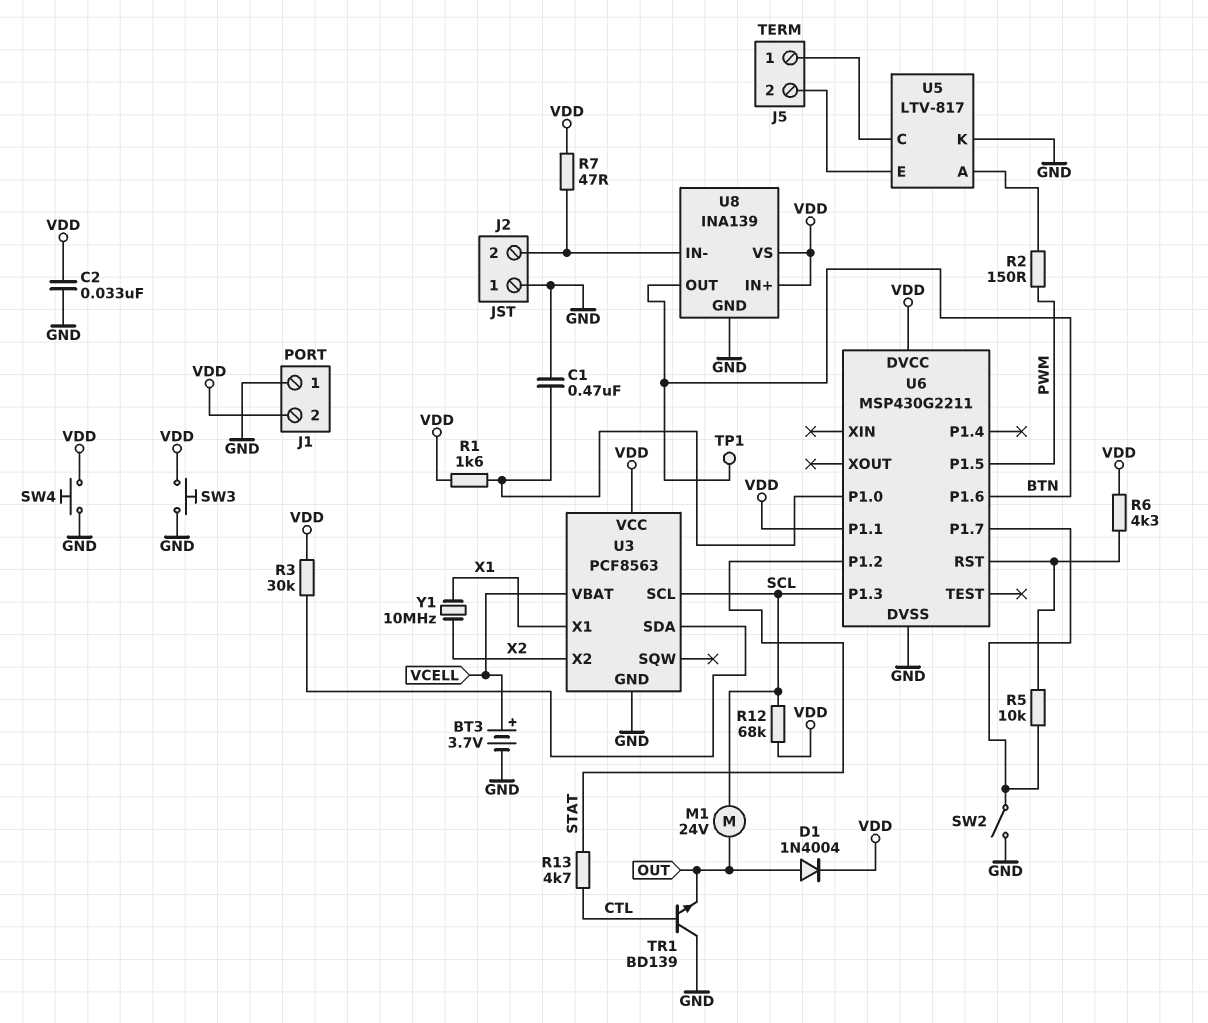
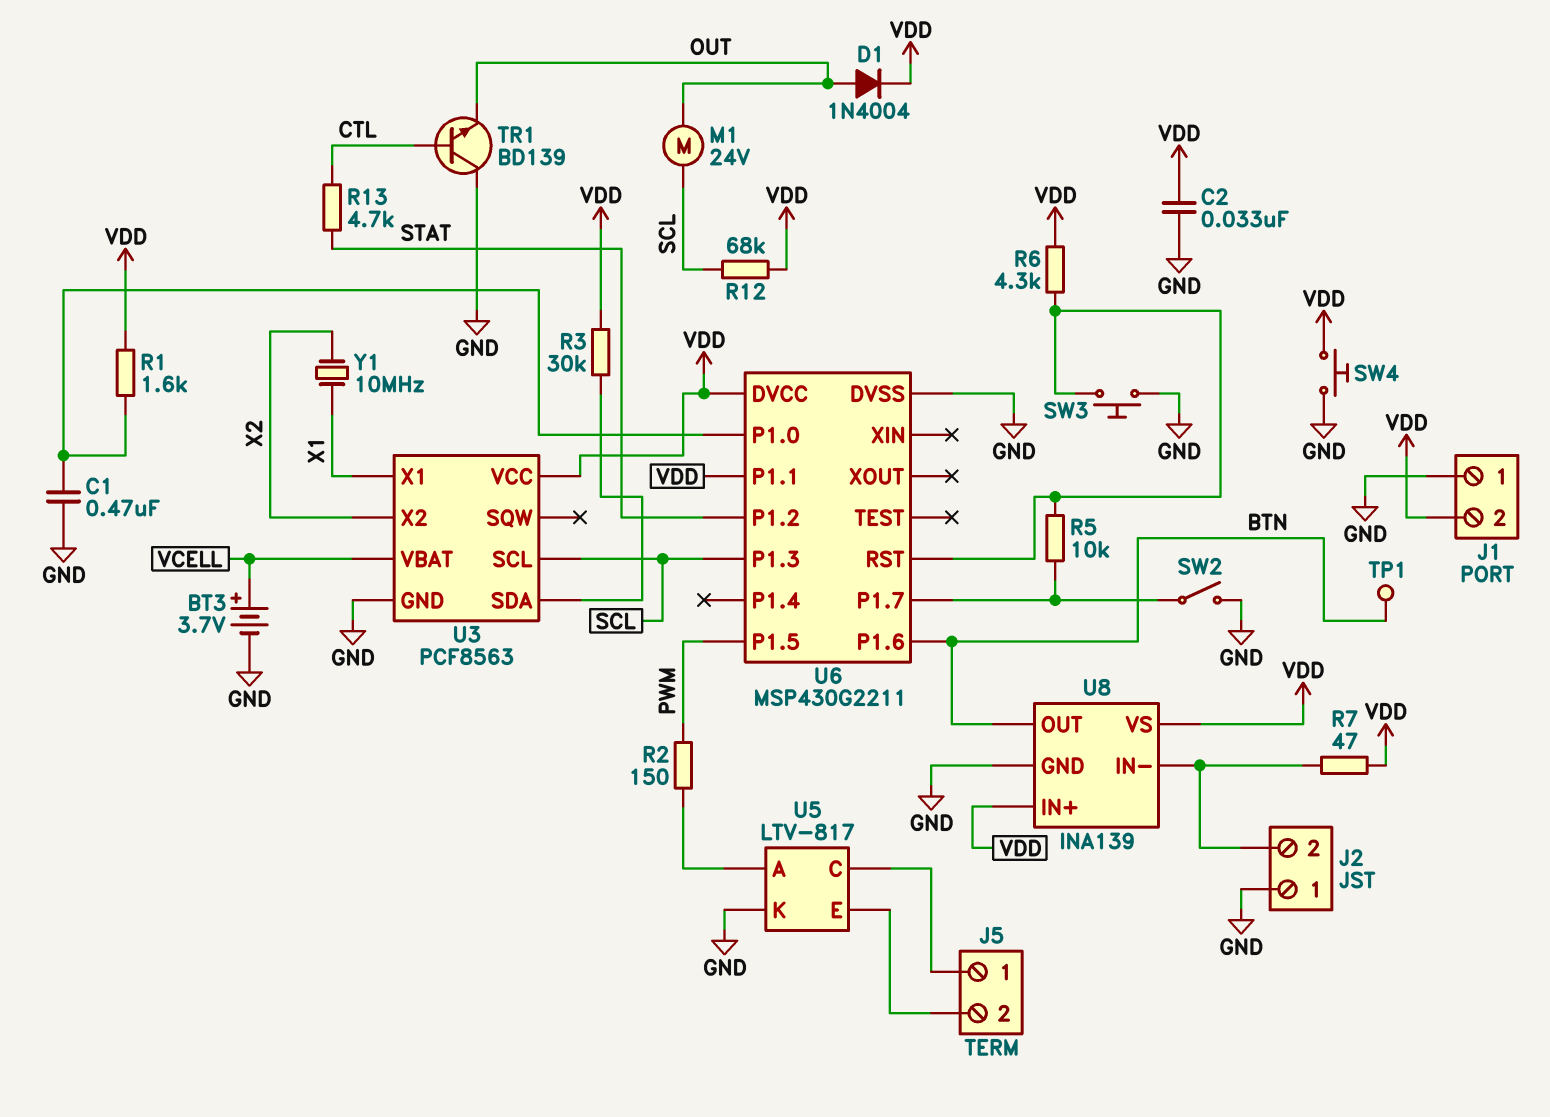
SW3: button (GND, VDD) -> button (GND, U6/RST)

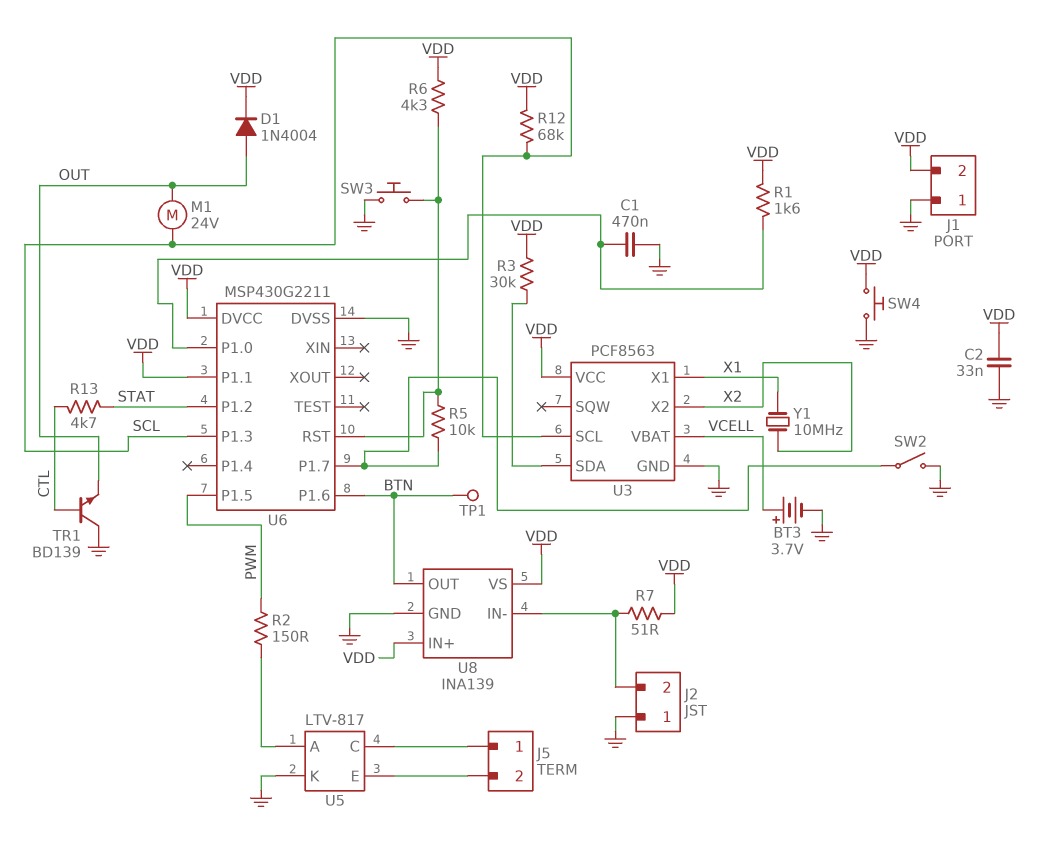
R7: 47 (J2/2, VDD) -> 51 (J2/2, VDD)

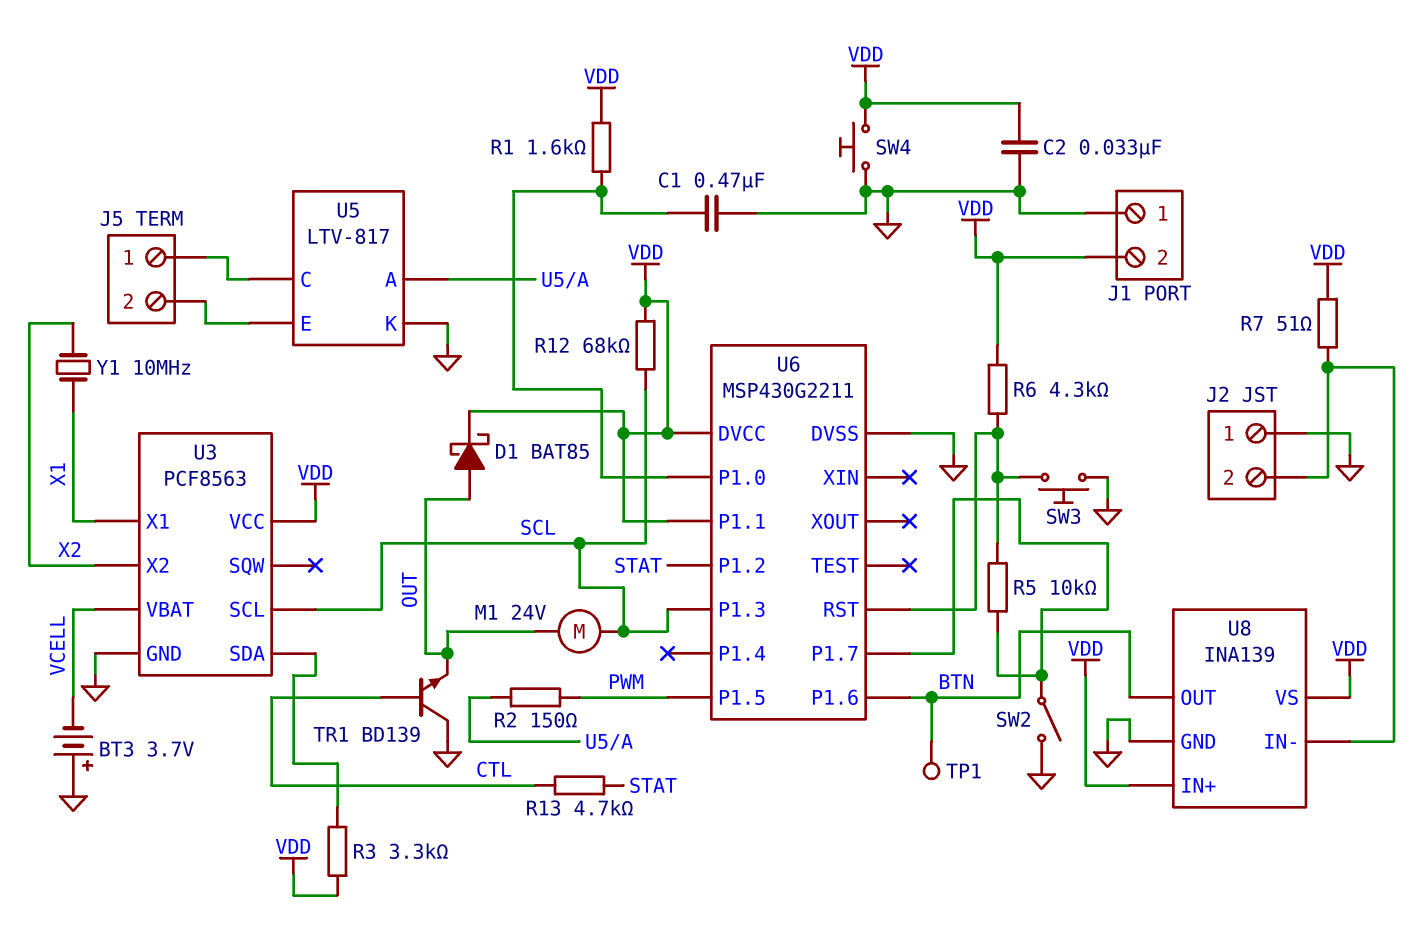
BT3: 3.7V (plus VCELL, minus GND) -> 3.7V (plus GND, minus VCELL)
D1: diode 1N4004 (A OUT, K VDD) -> schottky BAT85 (A OUT, K VDD)
R3: 30k (U3/SDA, VDD) -> 3.3k (U3/SDA, VDD)

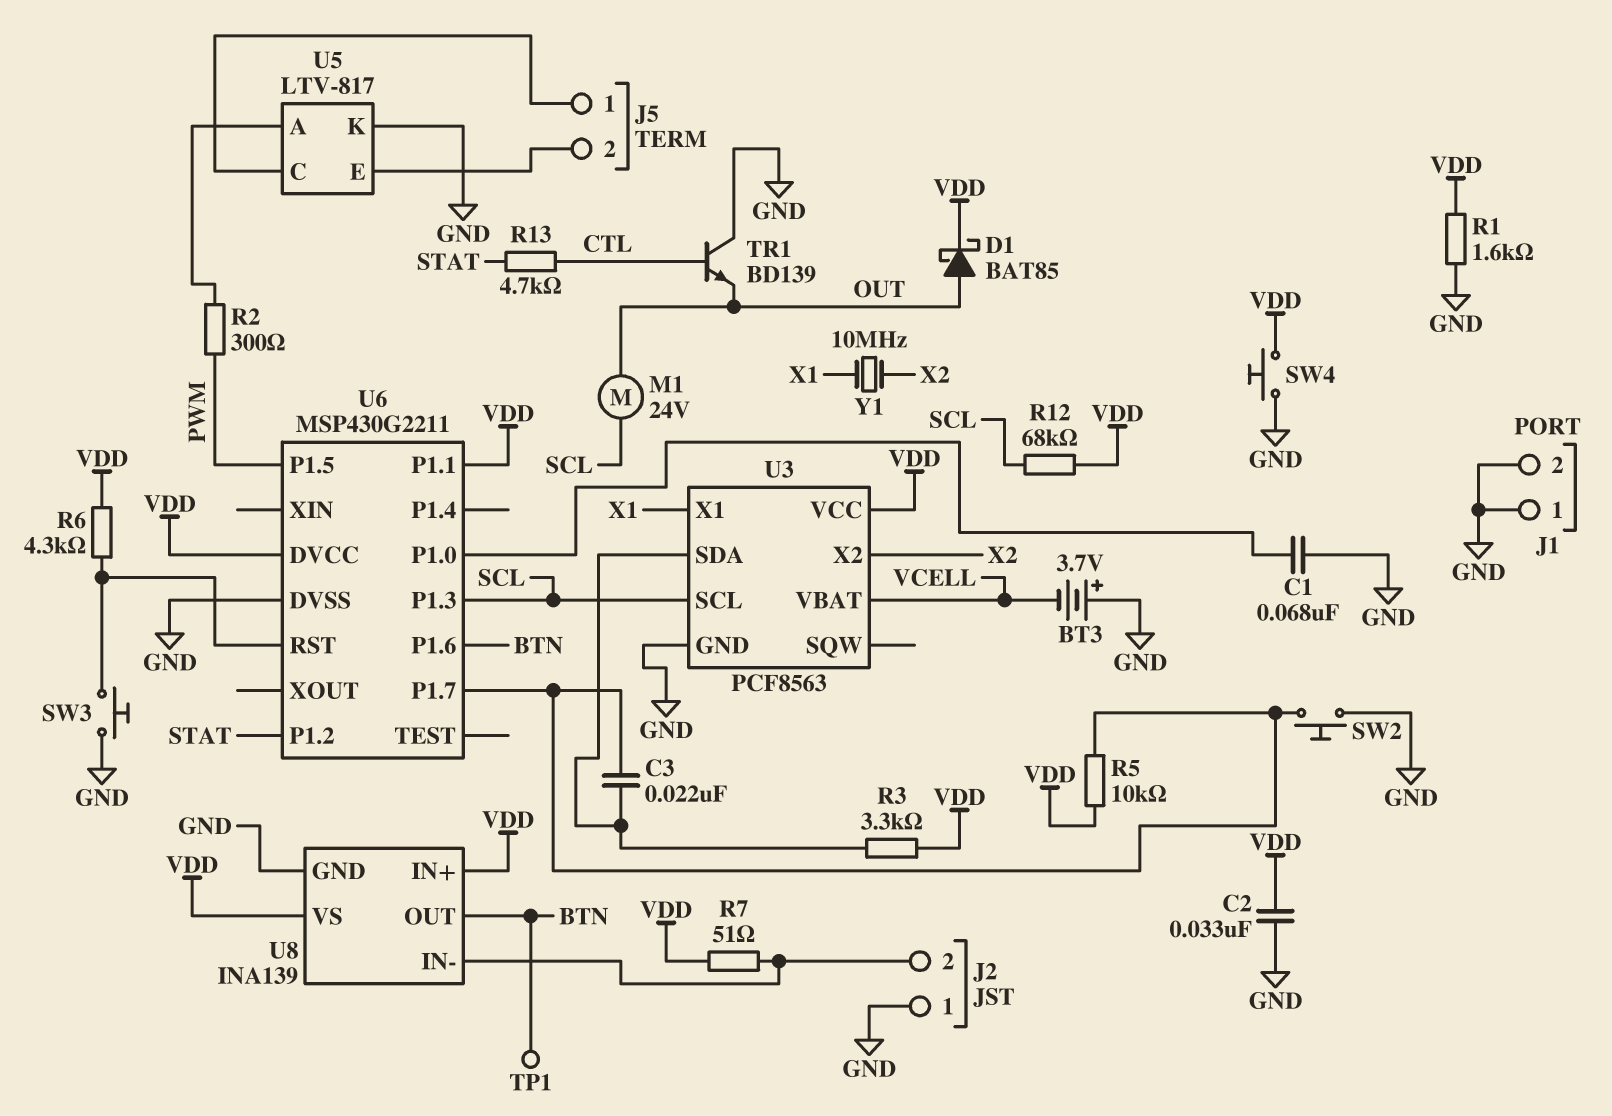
C1: 470nF (GND, U6/P1.0) -> 68nF (GND, U6/P1.0)
C3: none -> 22nF (U3/SDA, U6/P1.7)
J1 pin 2: VDD -> GND
R1: 1.6k (U6/P1.0, VDD) -> 1.6k (GND, VDD)
R2: 150 (PWM, U5/A) -> 300 (PWM, U5/A)
R5: 10k (U6/P1.7, U6/RST) -> 10k (U6/P1.7, VDD)
SW2: switch (GND, U6/P1.7) -> button (GND, U6/P1.7)

